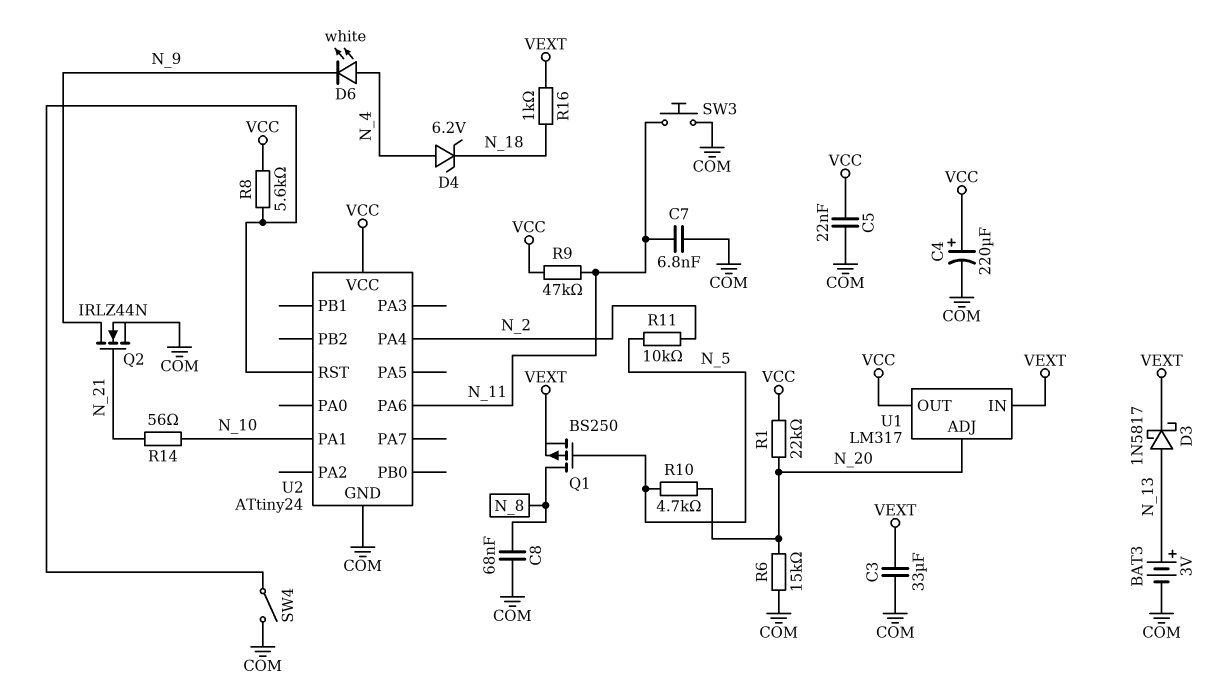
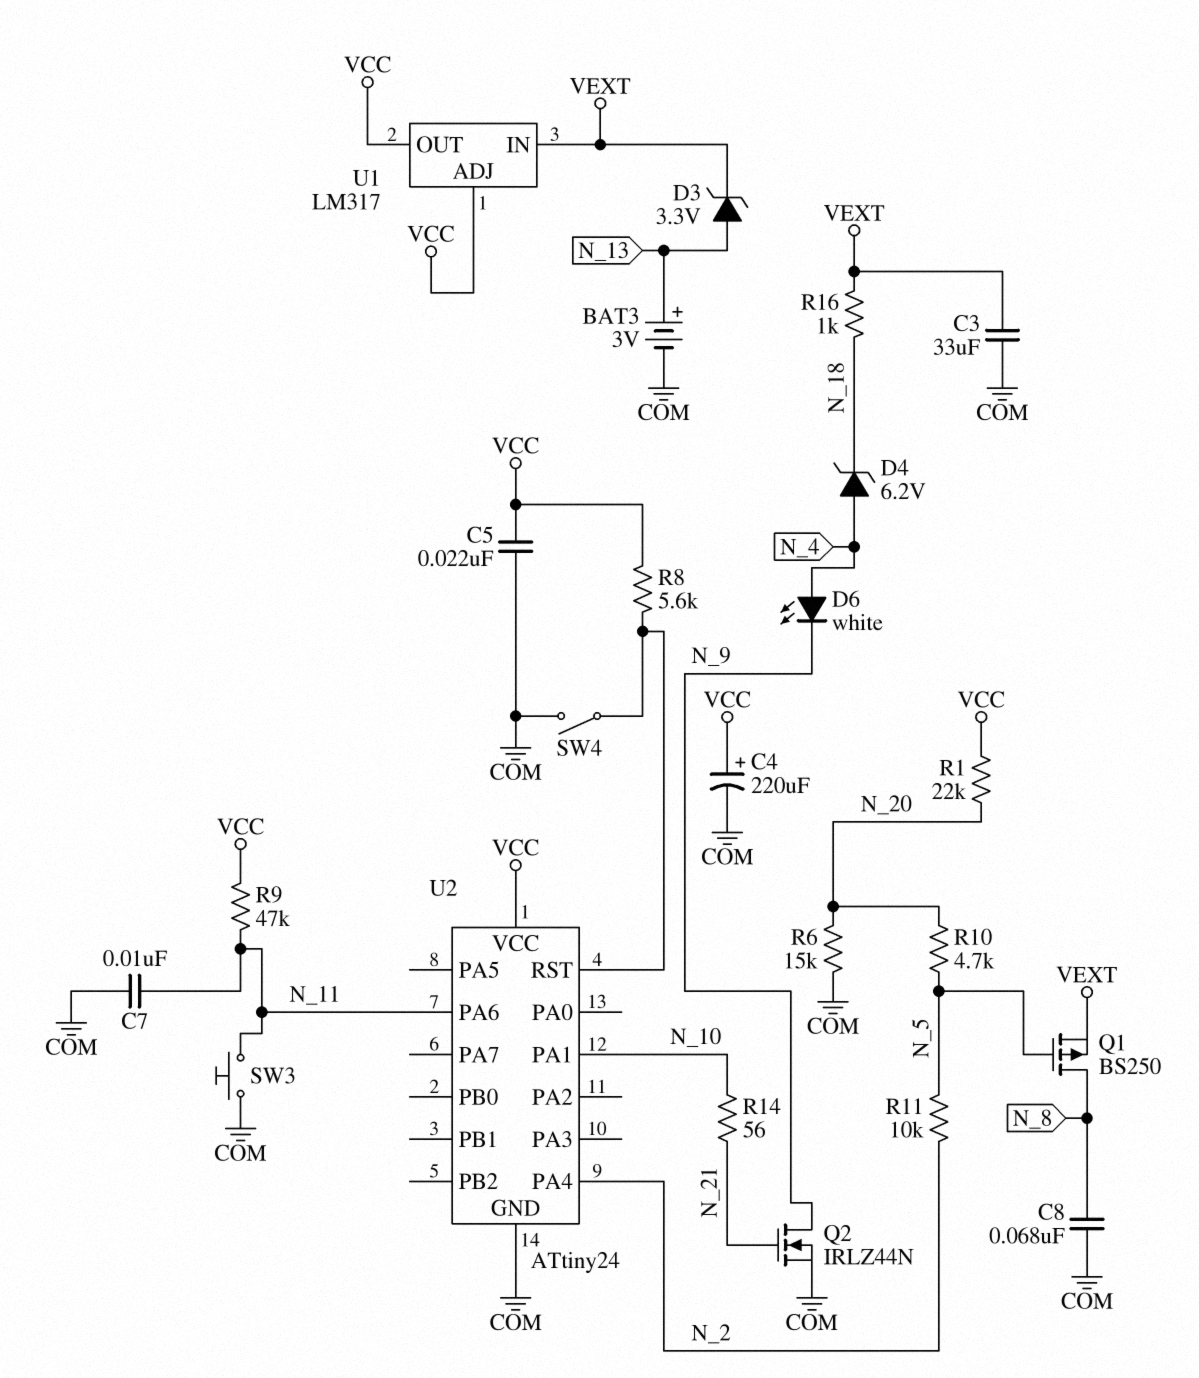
C7: 6.8nF (COM, N_11) -> 10nF (COM, N_11)
D3: schottky 1N5817 (A N_13, K VEXT) -> zener 3.3V (A N_13, K VEXT)
U1 pin ADJ: N_20 -> VCC

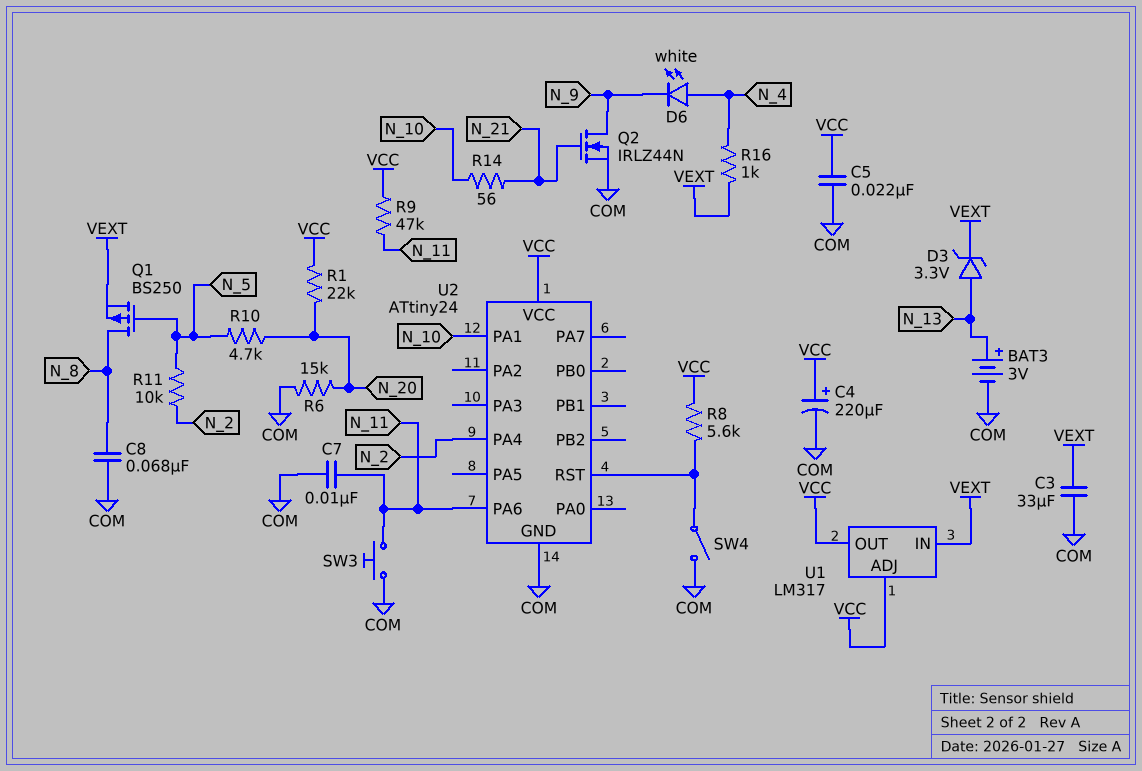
D4: zener 6.2V (A N_4, K N_18) -> none
R16: 1k (N_18, VEXT) -> 1k (N_4, VEXT)

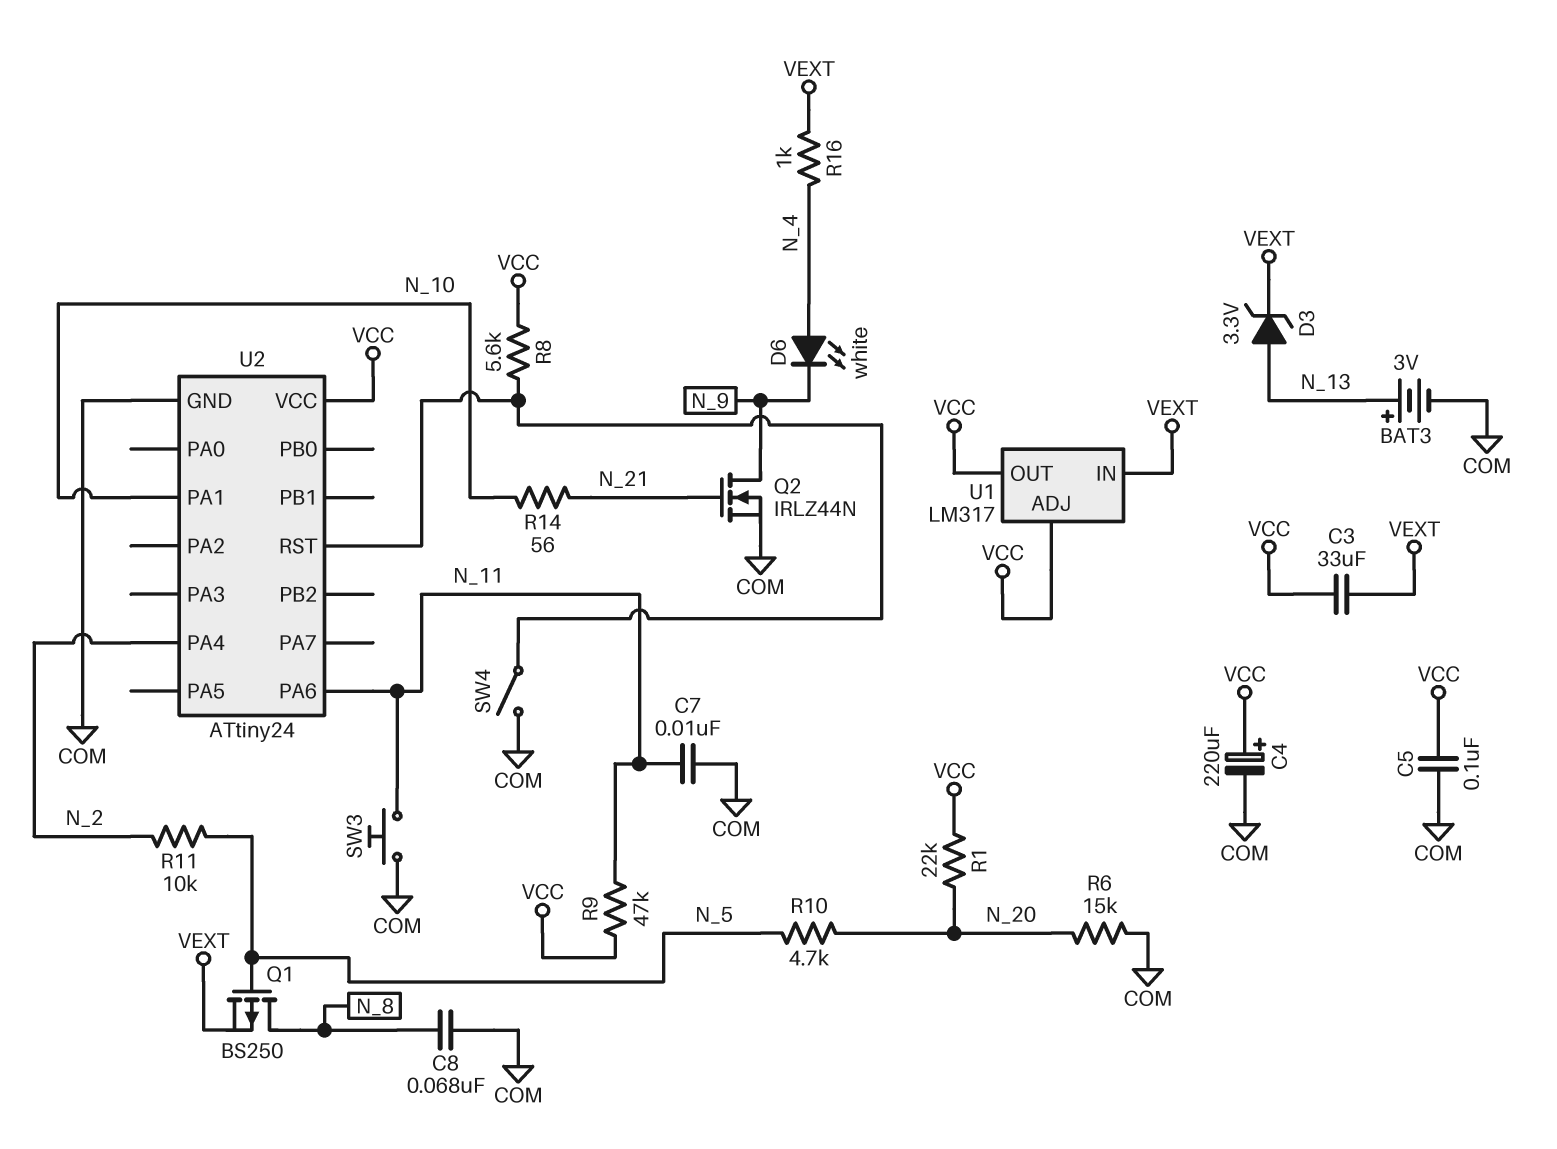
C3: 33uF (COM, VEXT) -> 33uF (VCC, VEXT)
C5: 22nF (COM, VCC) -> 100nF (COM, VCC)

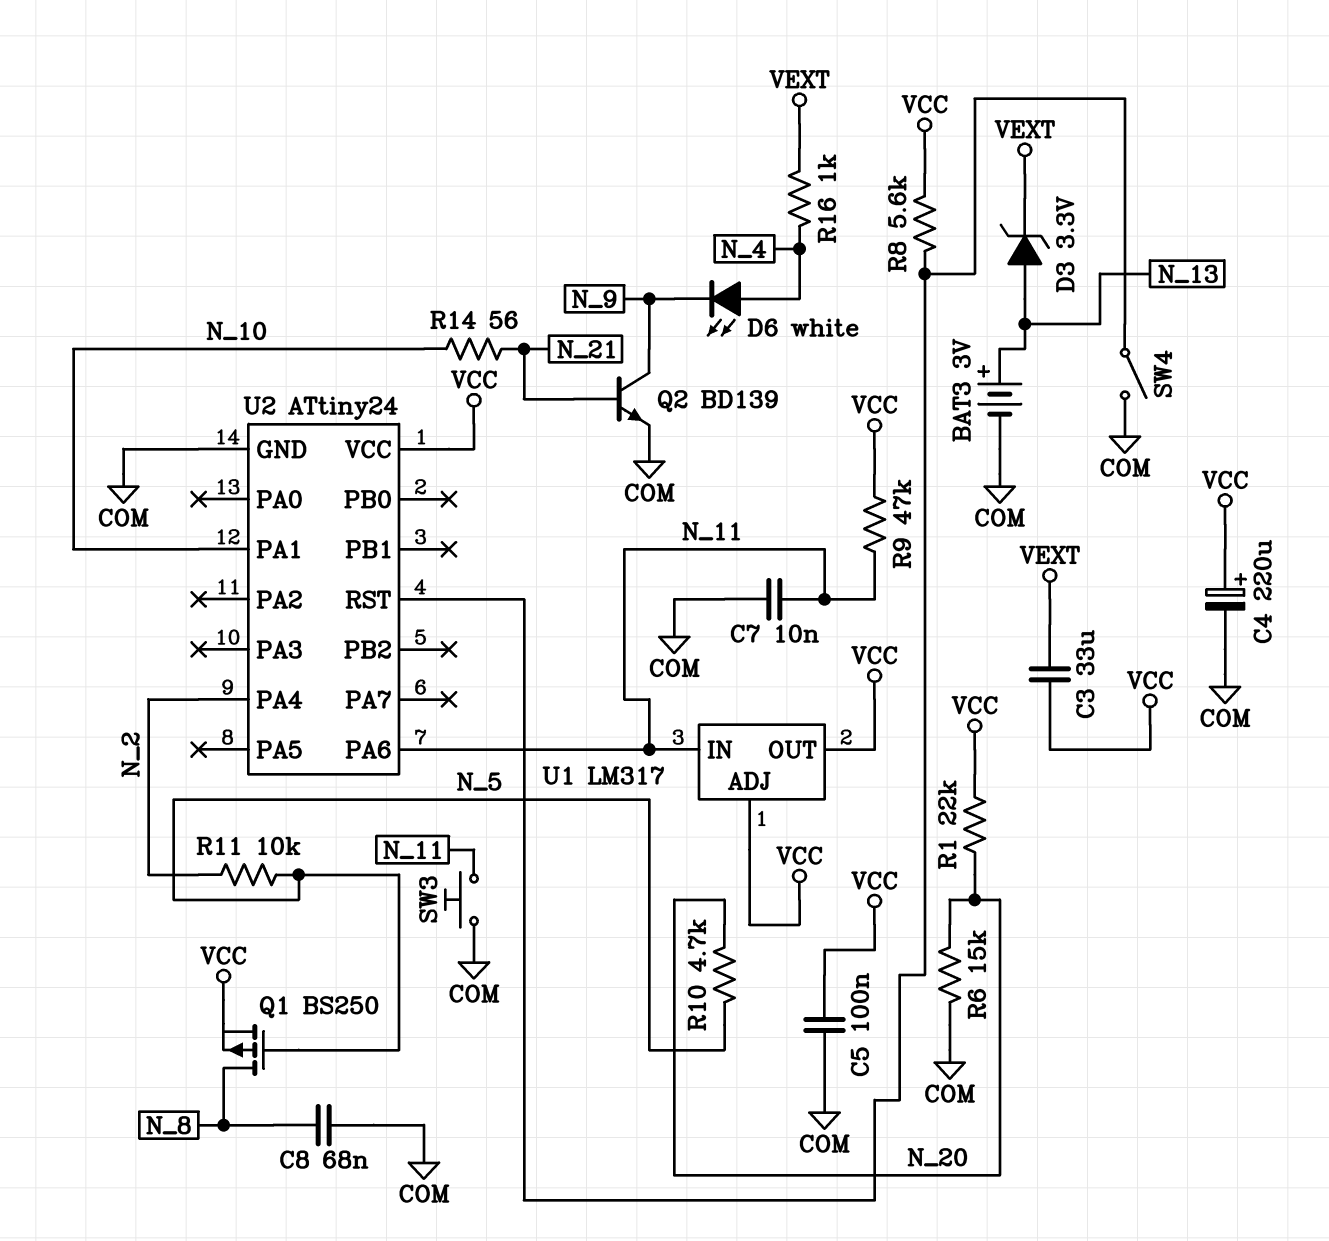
Q1: PMOS BS250 (G N_5, D N_8, S VEXT) -> PMOS BS250 (G N_5, D N_8, S VCC)
Q2: NMOS IRLZ44N (G N_21, D N_9, S COM) -> NPN BD139 (B N_21, C N_9, E COM)
U1 pin IN: VEXT -> N_11

